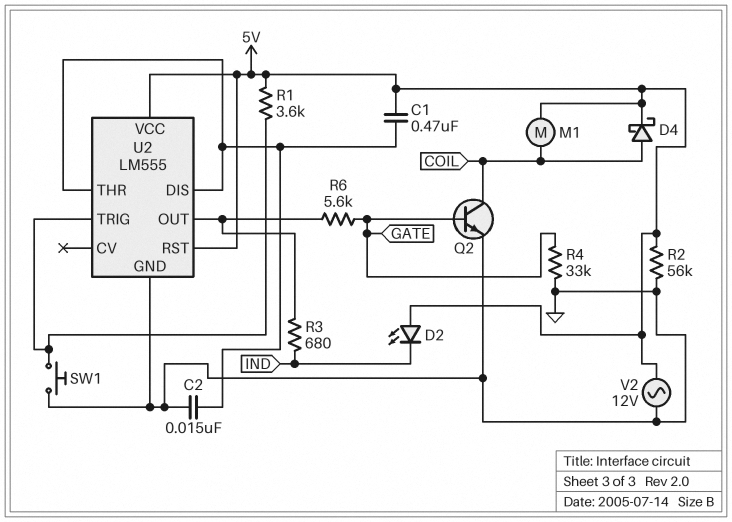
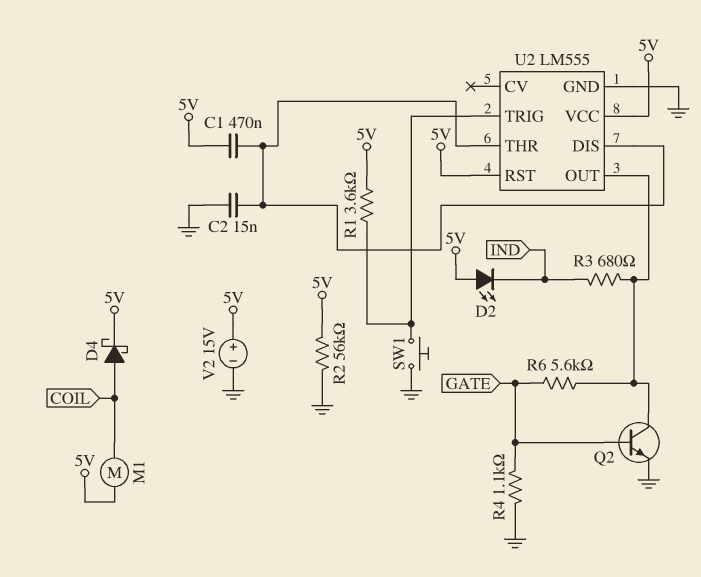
Q2: NPN (B GATE, C COIL, E GND) -> NPN (B GATE, C U2/OUT, E GND)
R4: 33k (GATE, GND) -> 1.1k (GATE, GND)
V2: AC 12V (5V, GND) -> 15V (plus 5V, minus GND)

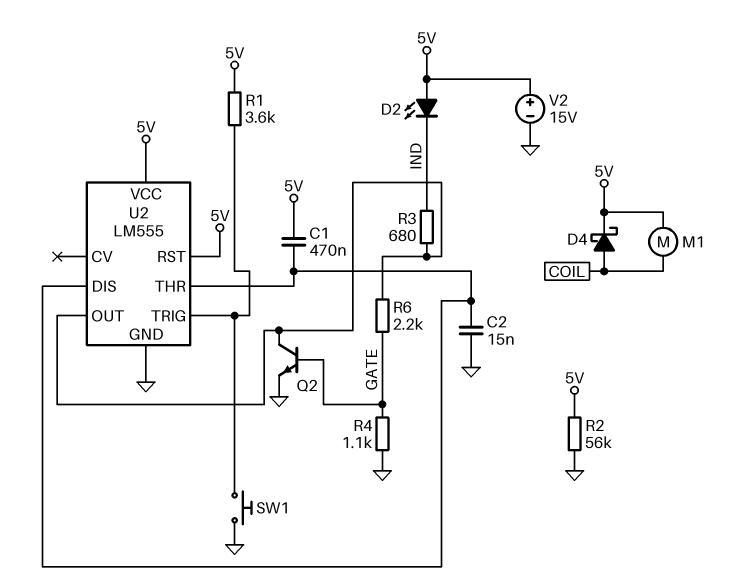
R6: 5.6k (GATE, U2/OUT) -> 2.2k (GATE, U2/OUT)

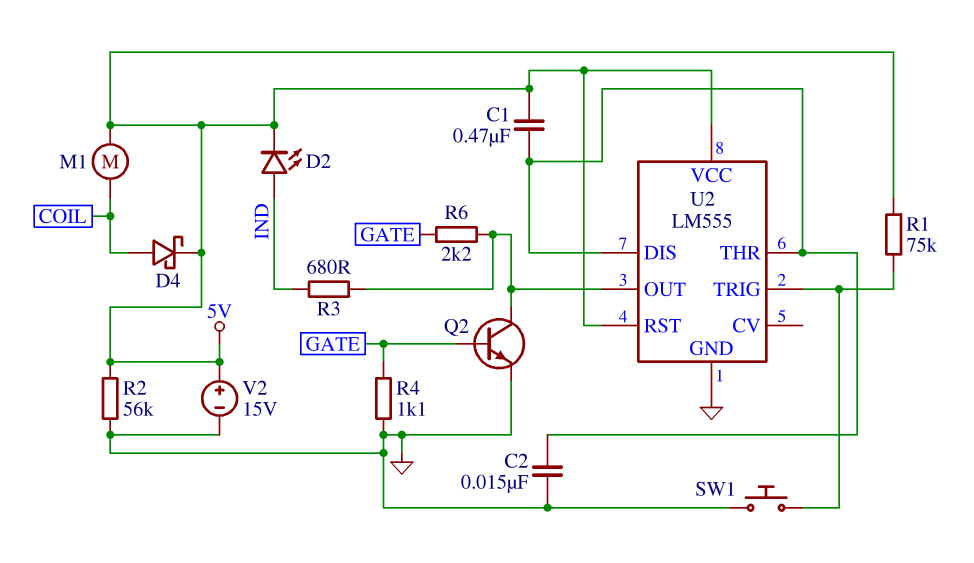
D2: LED (A 5V, K IND) -> LED (A IND, K 5V)
R1: 3.6k (5V, U2/TRIG) -> 75k (5V, U2/TRIG)

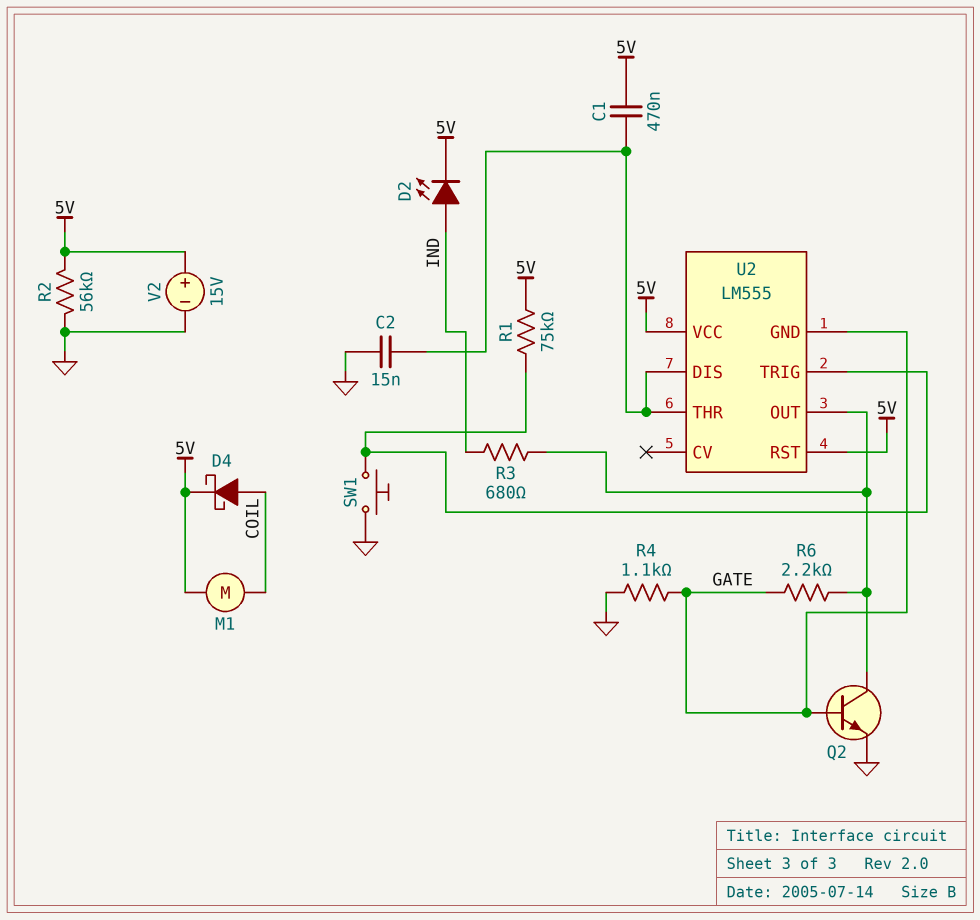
U2 pin GND: GND -> GATE

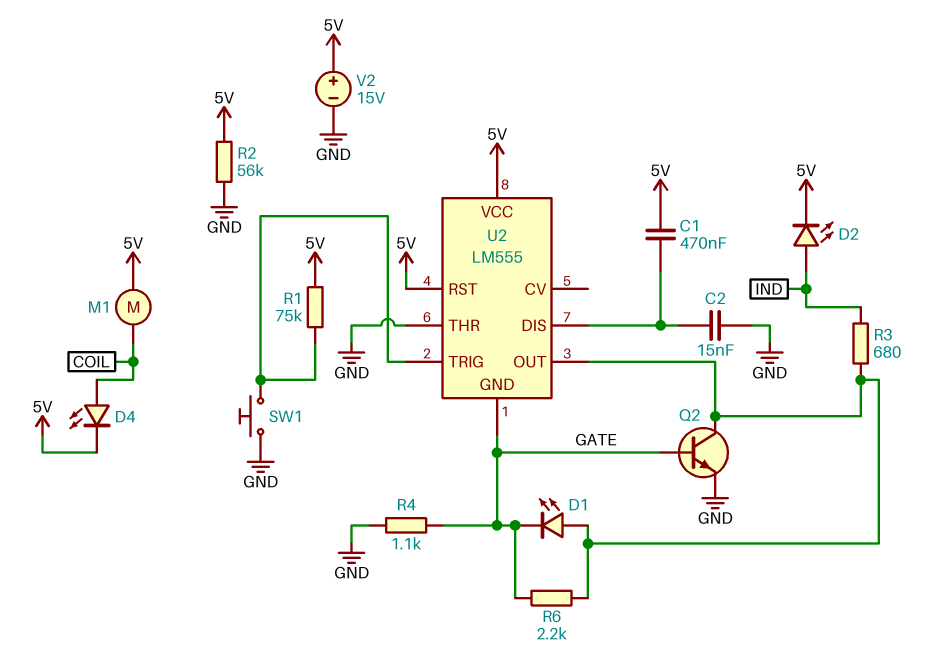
D1: none -> LED (A U2/OUT, K GATE)
D4: schottky (A COIL, K 5V) -> LED (A COIL, K 5V)
U2 pin THR: U2/DIS -> GND

